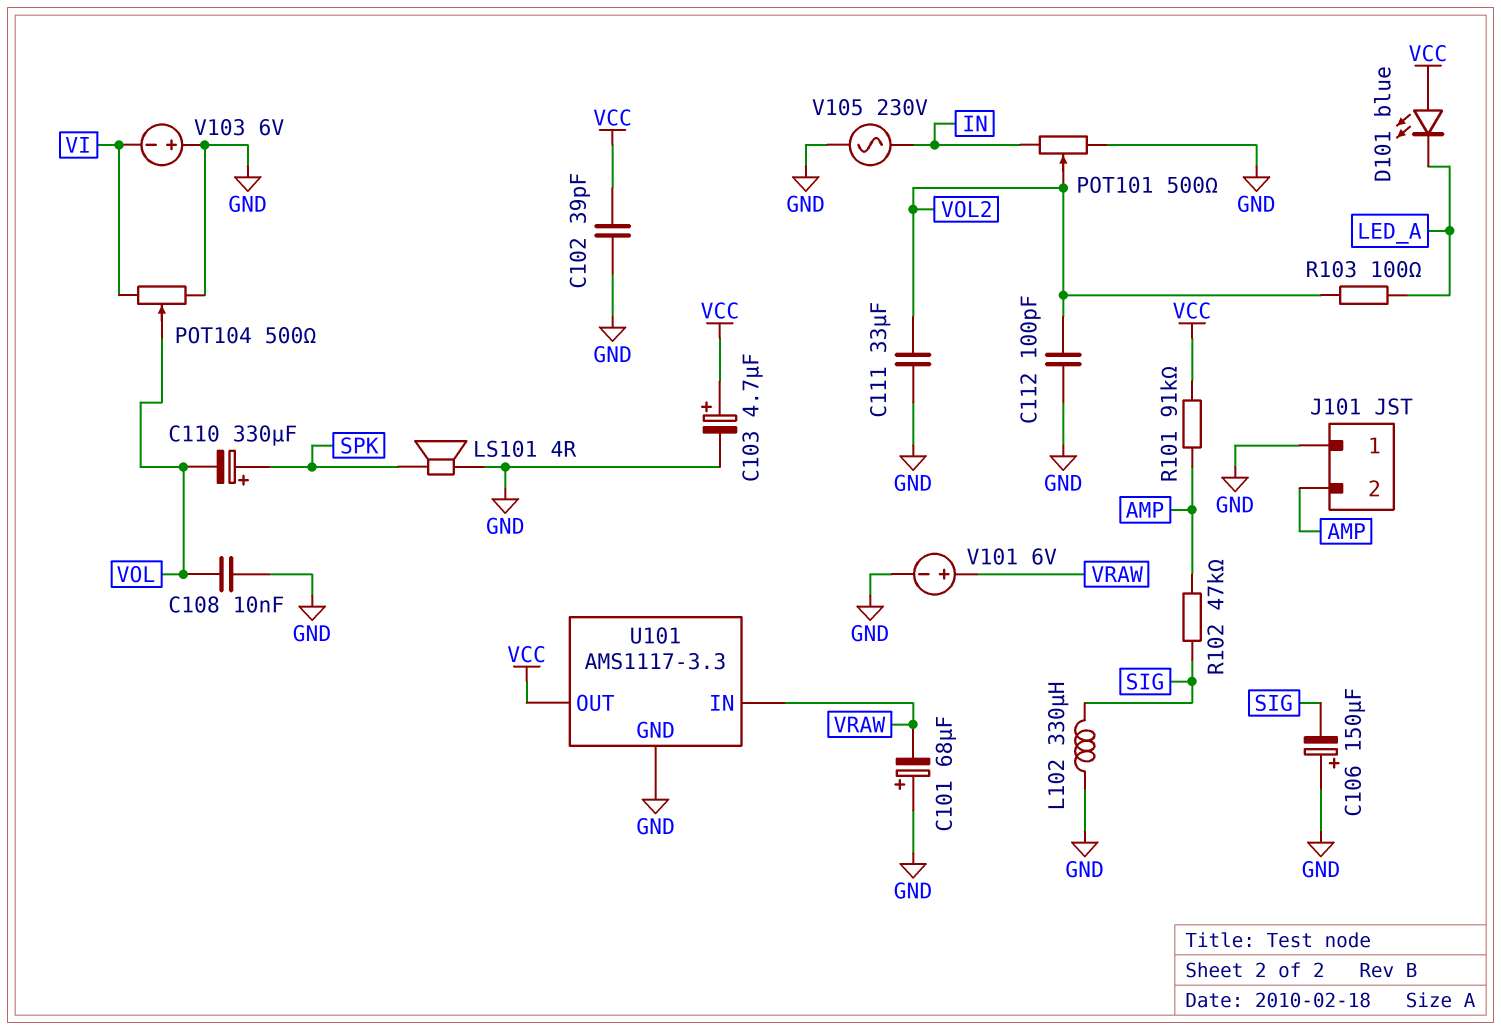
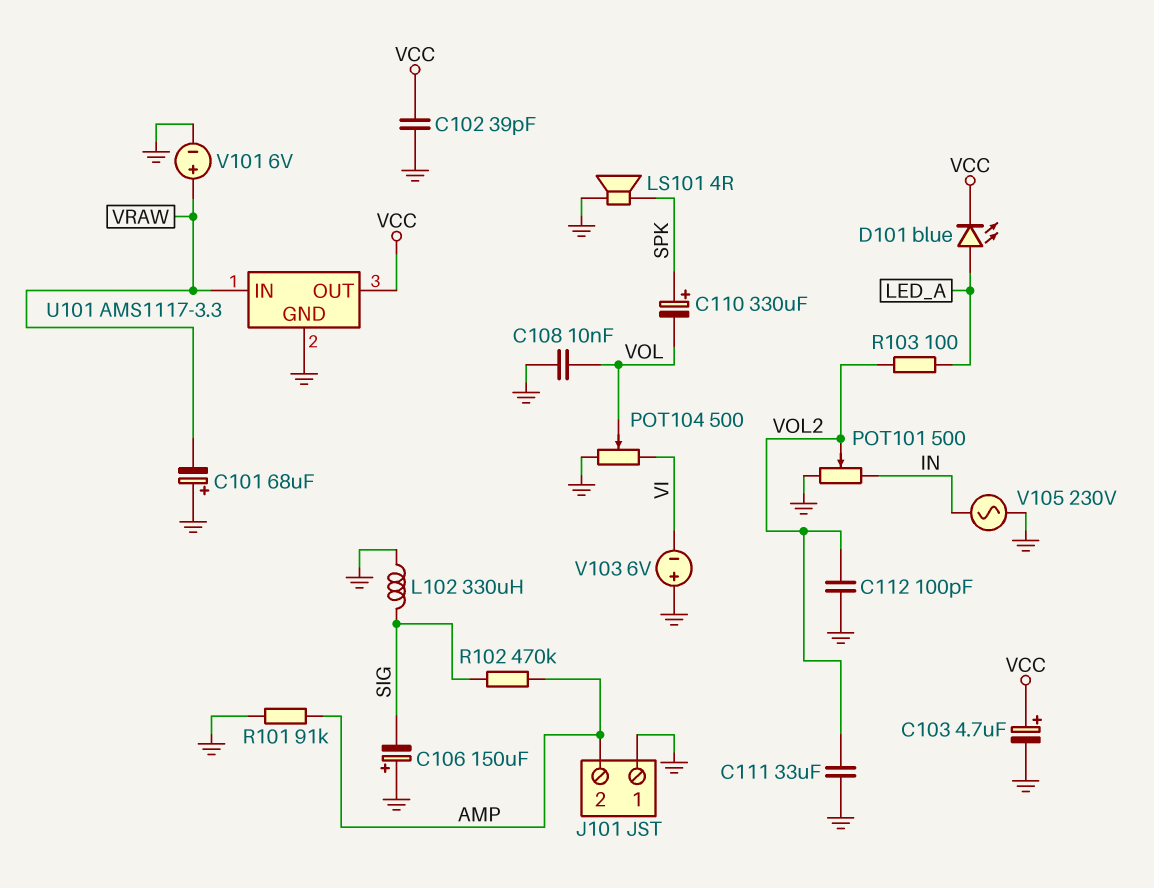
D101: LED blue (A VCC, K LED_A) -> LED blue (A LED_A, K VCC)
R101: 91k (AMP, VCC) -> 91k (AMP, GND)
R102: 47k (AMP, SIG) -> 470k (AMP, SIG)

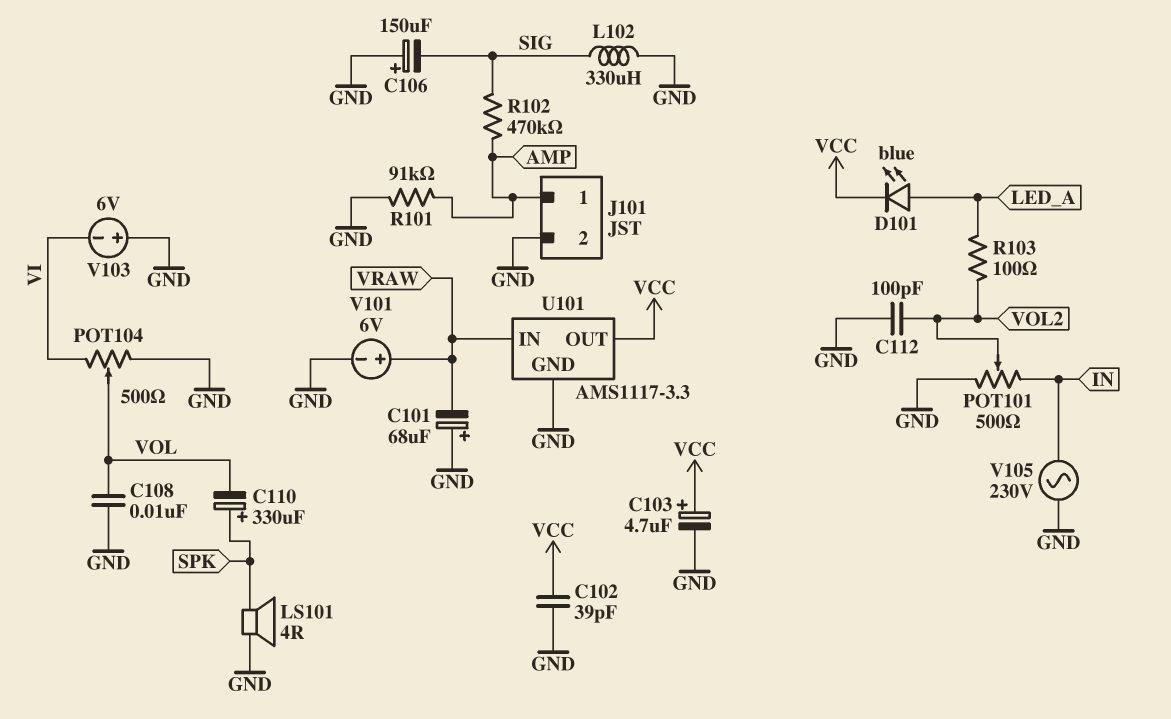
C111: 33uF (GND, VOL2) -> none
J101 pin 1: GND -> AMP
J101 pin 2: AMP -> GND

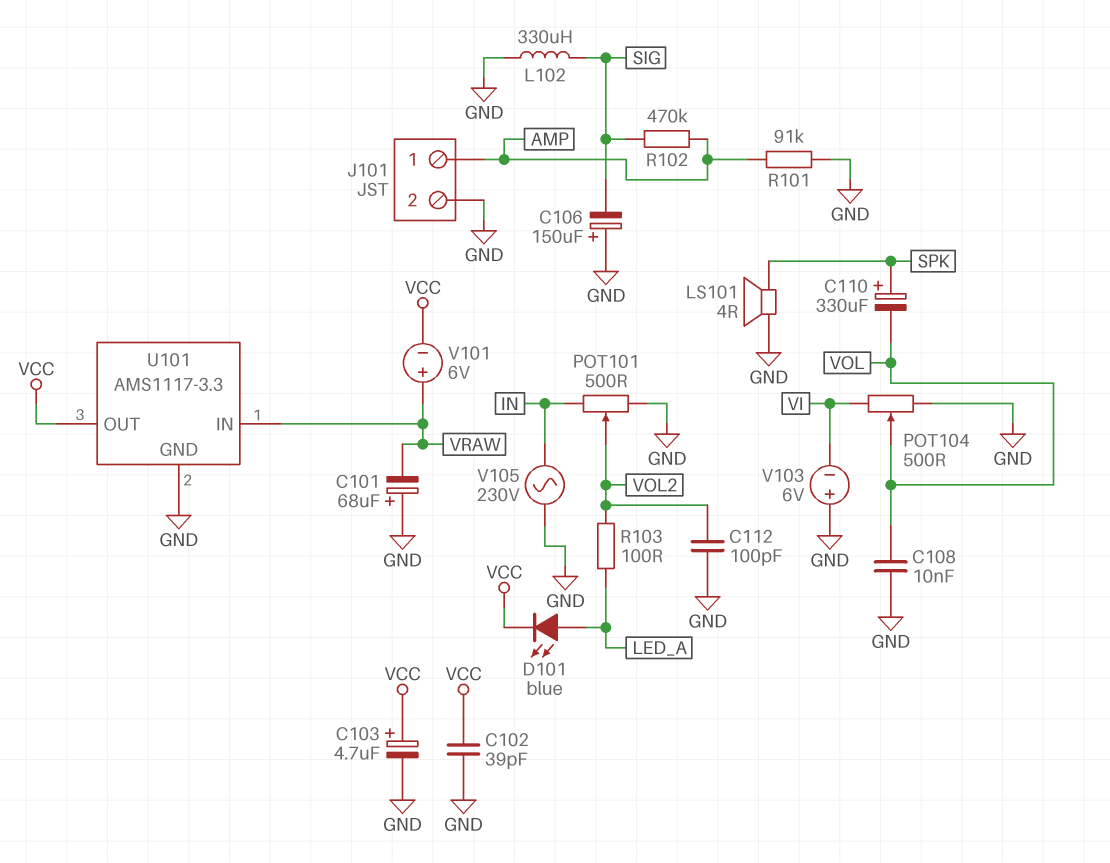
V101: 6V (plus VRAW, minus GND) -> 6V (plus VRAW, minus VCC)

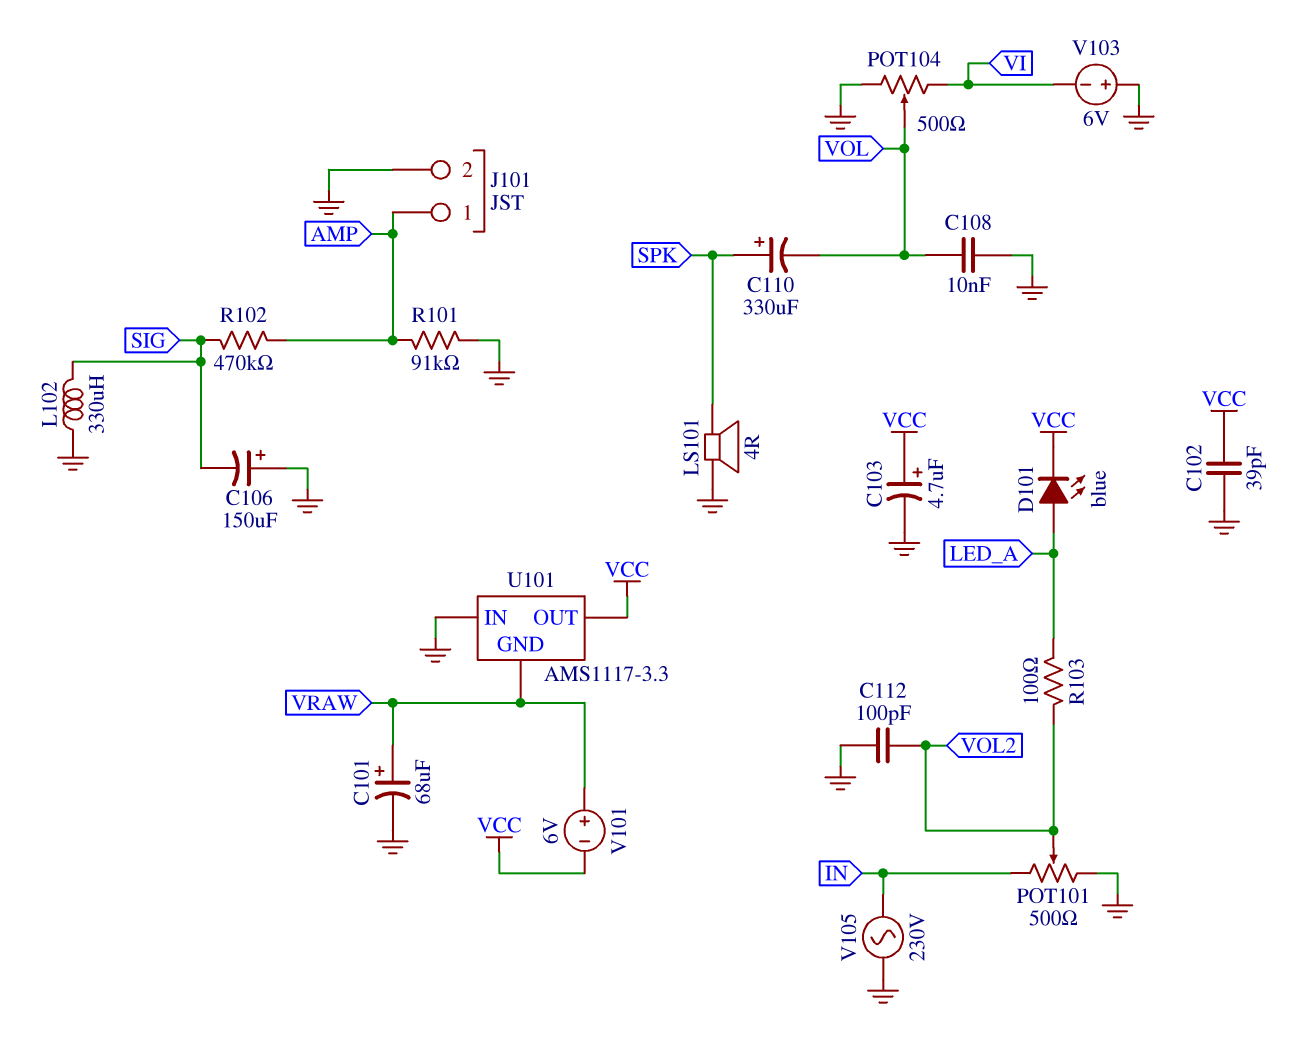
C101: 68uF (plus GND, minus VRAW) -> 68uF (plus VRAW, minus GND)
U101 pin GND: GND -> VRAW
U101 pin IN: VRAW -> GND

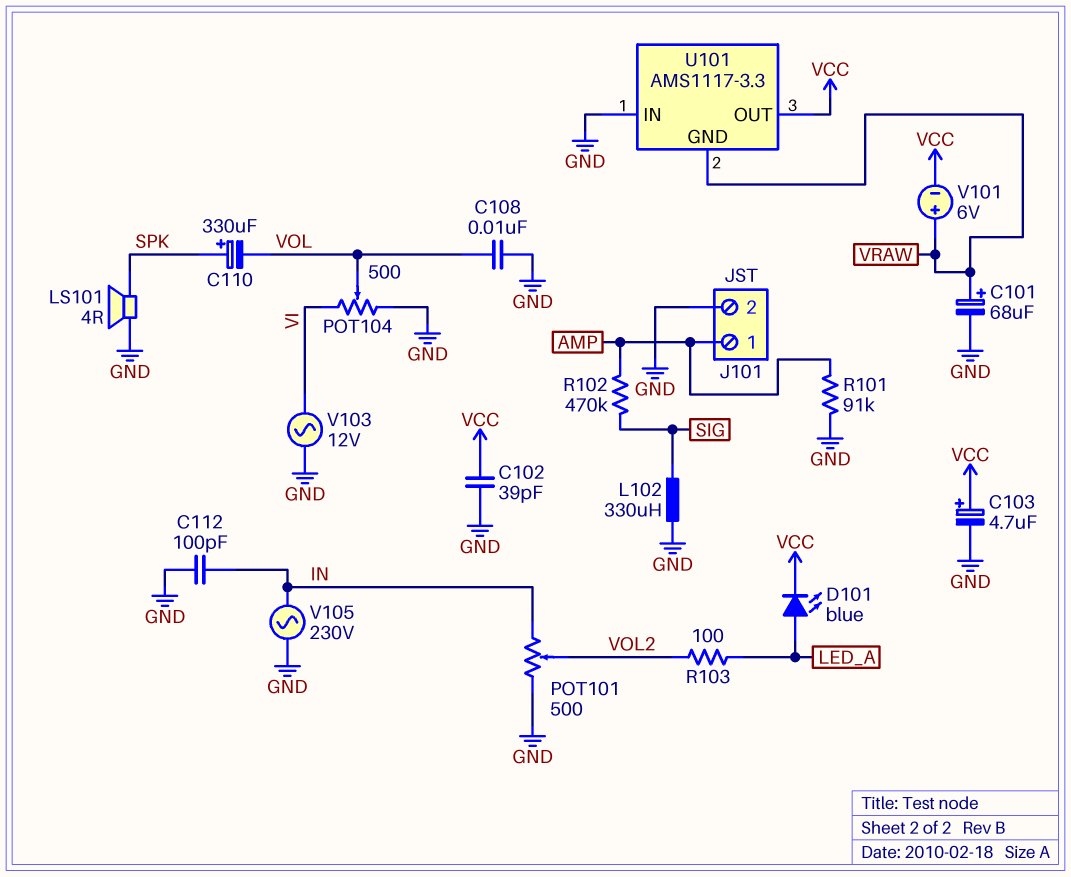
C106: 150uF (plus GND, minus SIG) -> none
C112: 100pF (GND, VOL2) -> 100pF (GND, IN)
V103: 6V (plus GND, minus VI) -> AC 12V (GND, VI)

